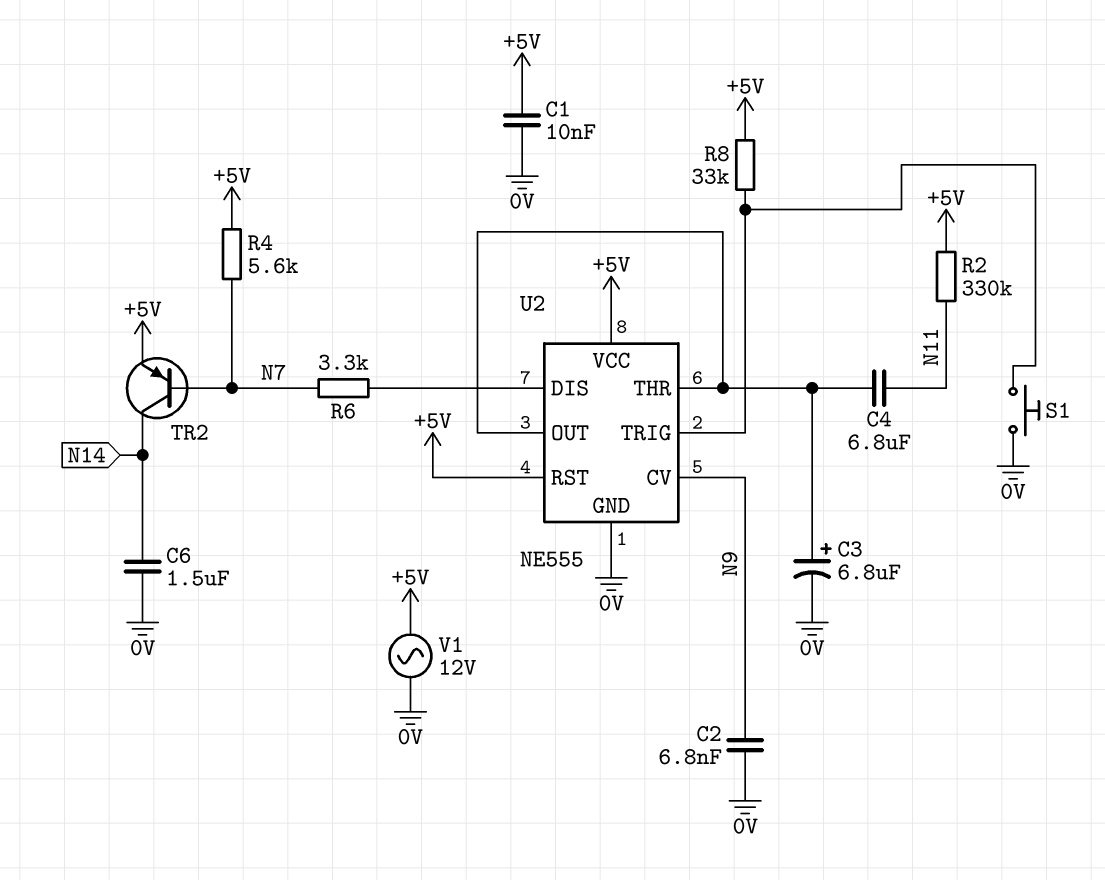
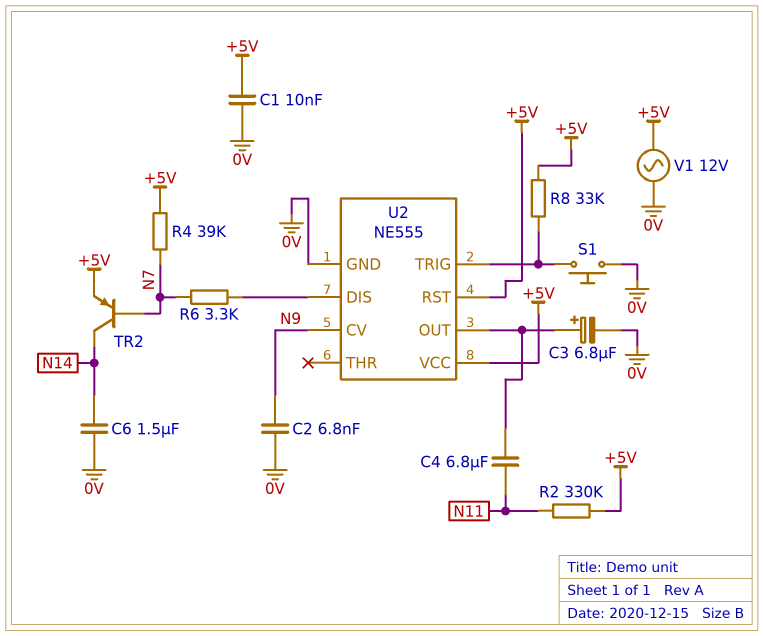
R4: 5.6k (+5V, N7) -> 39k (+5V, N7)
U2 pin THR: U2/OUT -> none

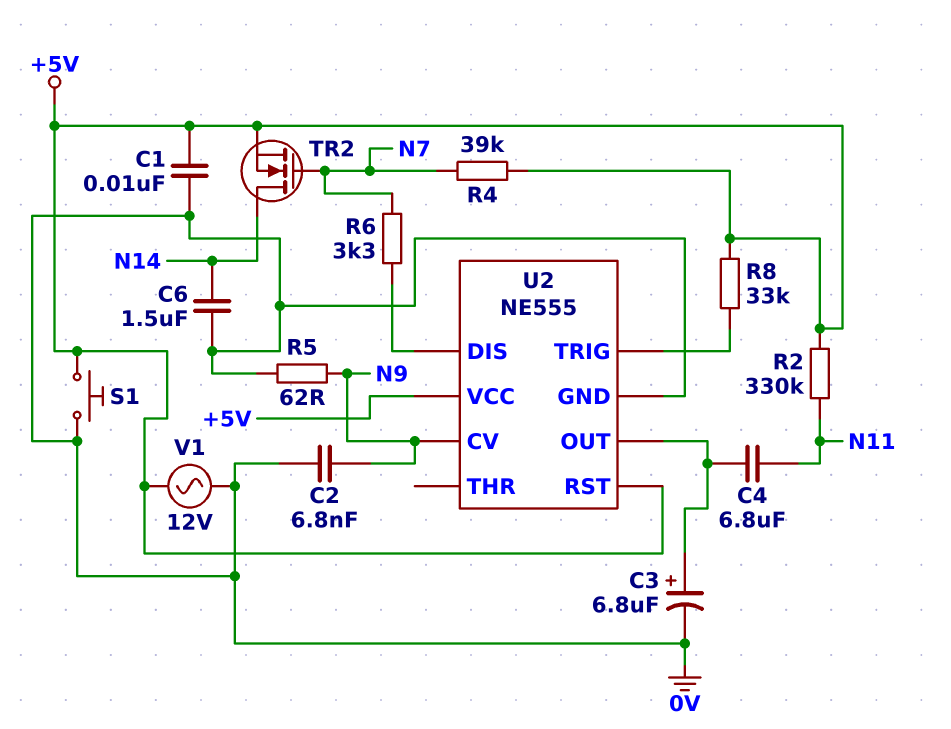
R5: none -> 62 (0V, N9)
S1: button (0V, U2/TRIG) -> button (+5V, 0V)
TR2: PNP (B N7, C N14, E +5V) -> NMOS (G N7, D N14, S +5V)

